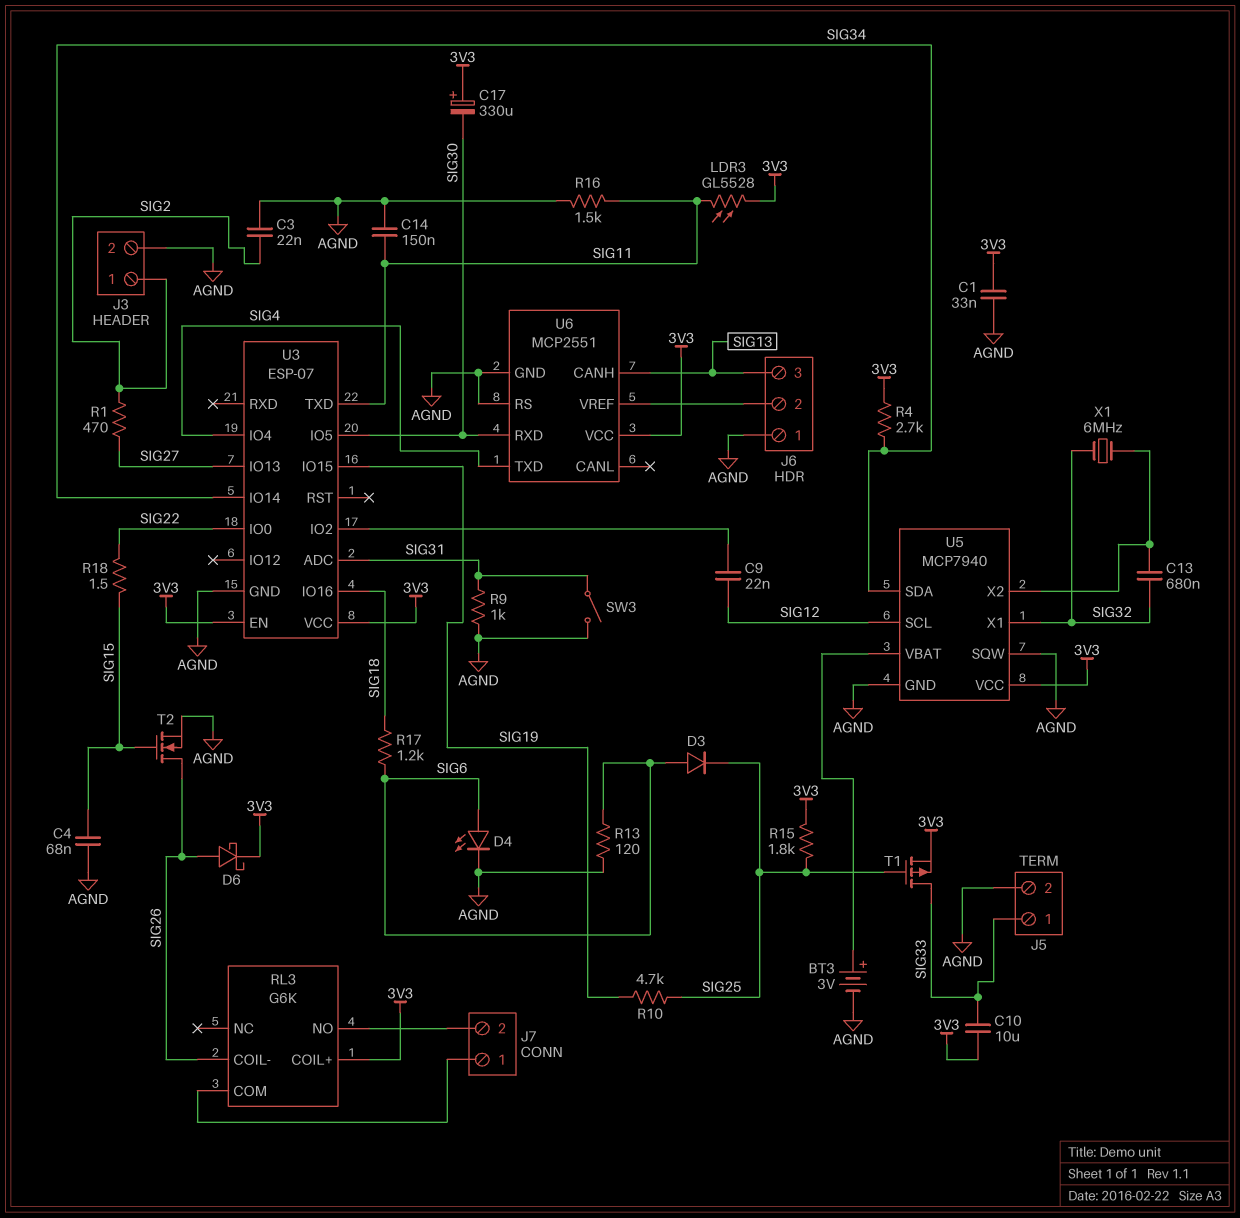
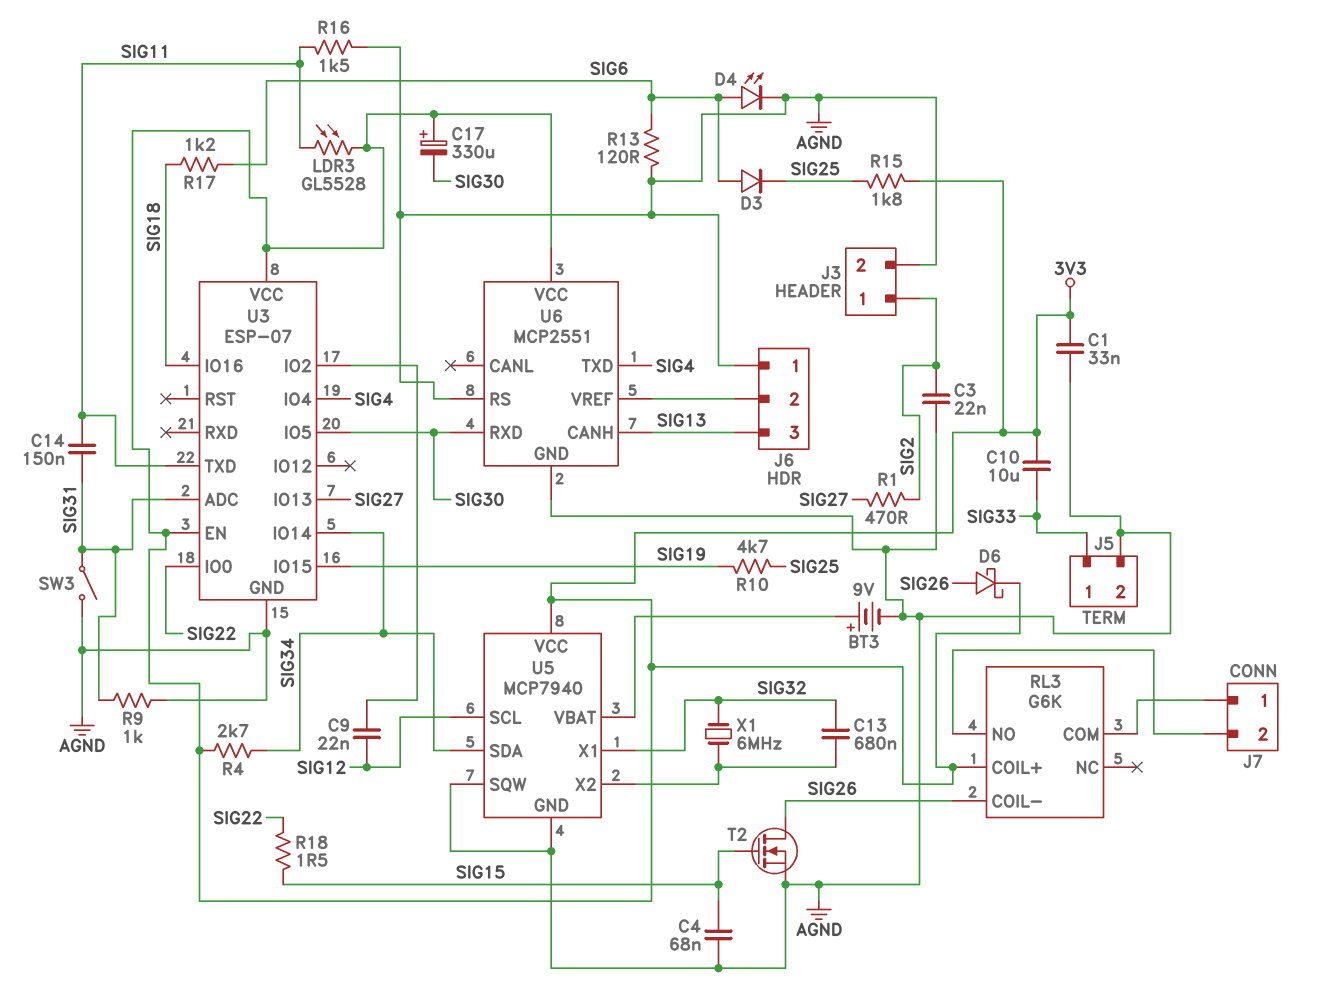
BT3: 3V (plus U5/VBAT, minus AGND) -> 9V (plus U5/VBAT, minus AGND)
C14: 150nF (AGND, SIG11) -> 150nF (SIG11, SIG31)
T1: PMOS (G SIG25, D SIG33, S 3V3) -> none

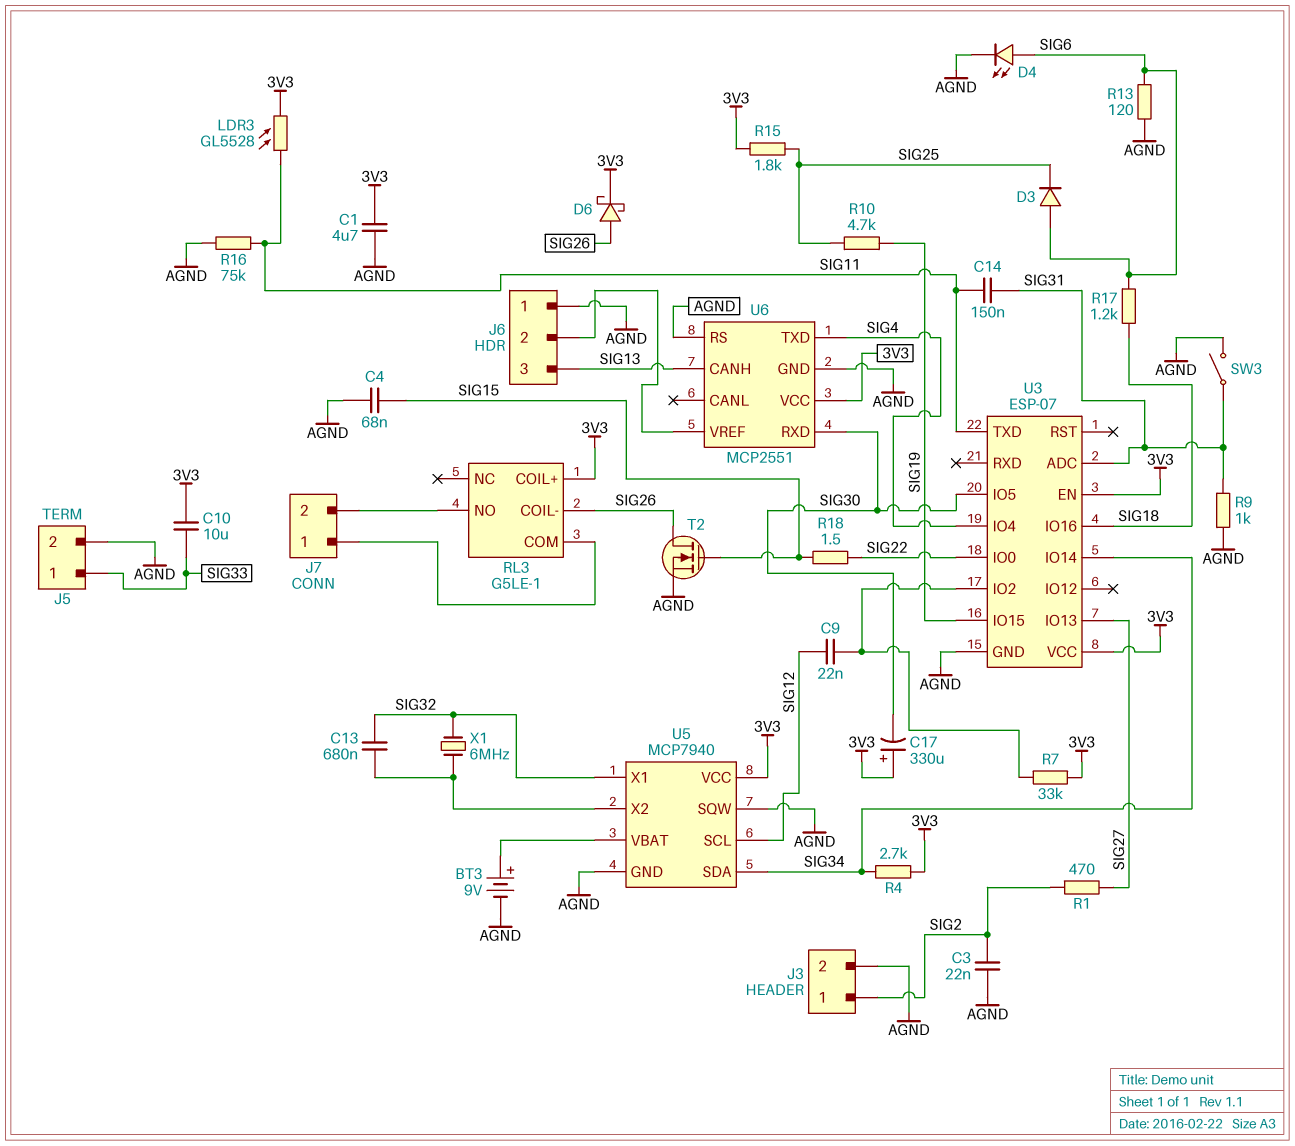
C1: 33nF (3V3, AGND) -> 4.7uF (3V3, AGND)
R7: none -> 33k (3V3, U3/IO2)
R16: 1.5k (AGND, SIG11) -> 75k (AGND, SIG11)
RL3: G6K -> G5LE-1

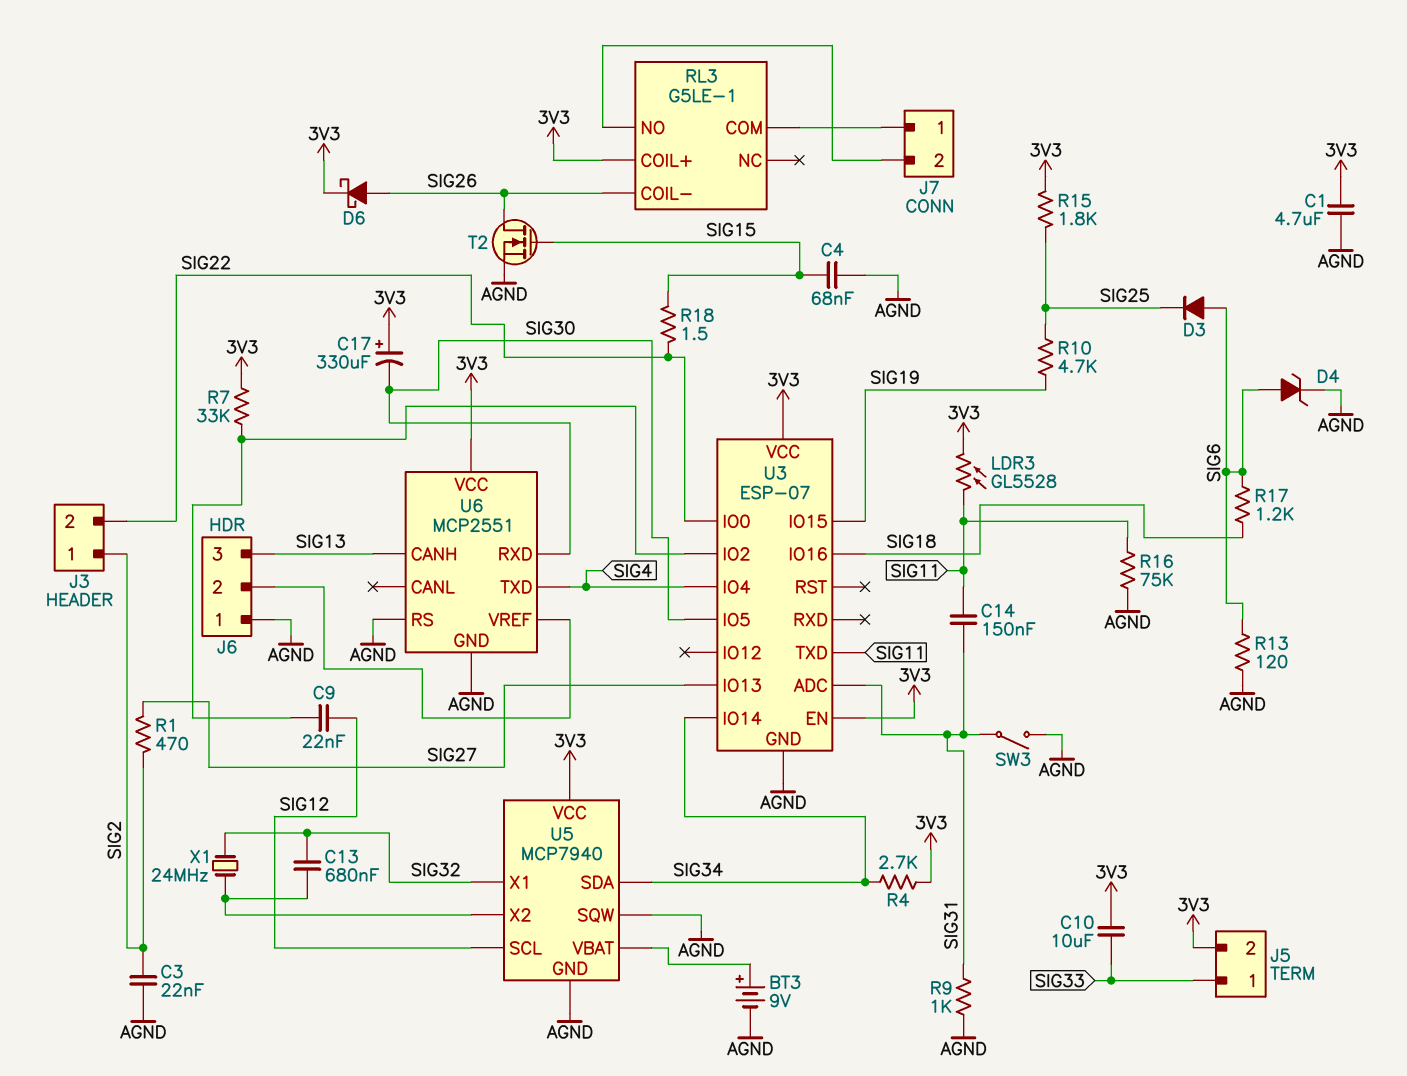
D4: LED (A SIG6, K AGND) -> zener (A SIG6, K AGND)
J3 pin 2: AGND -> SIG22
J5 pin 2: AGND -> 3V3
X1: 6MHz (SIG32, U5/X2) -> 24MHz (SIG32, U5/X2)

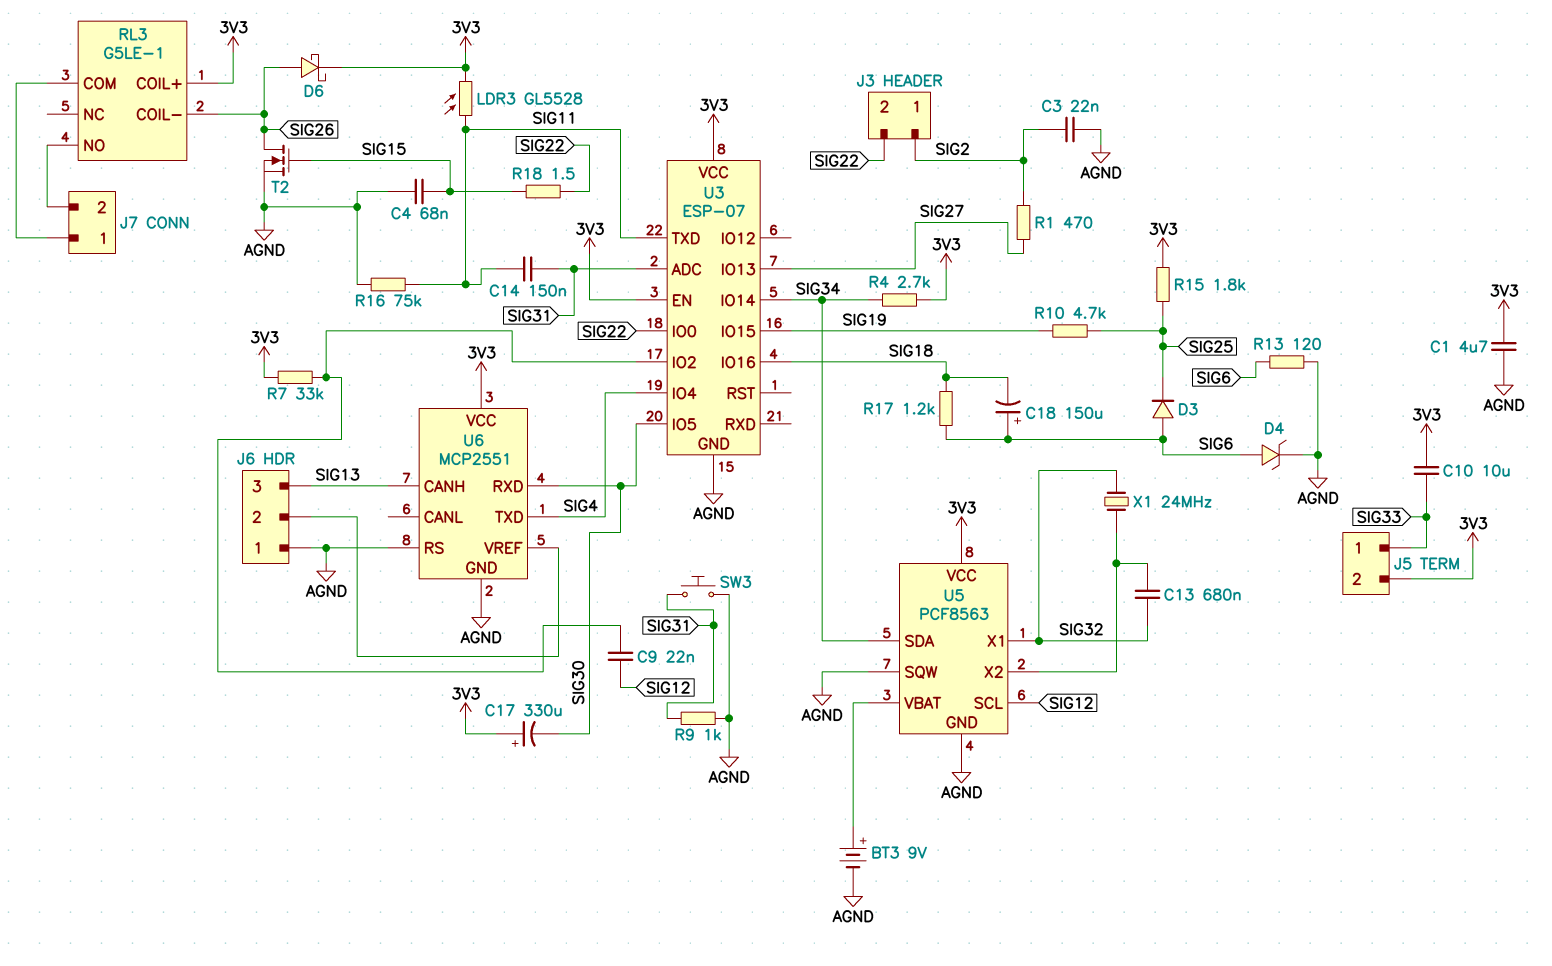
C18: none -> 150uF (plus SIG6, minus SIG18)
SW3: switch (AGND, SIG31) -> button (AGND, SIG31)
U5: MCP7940 -> PCF8563

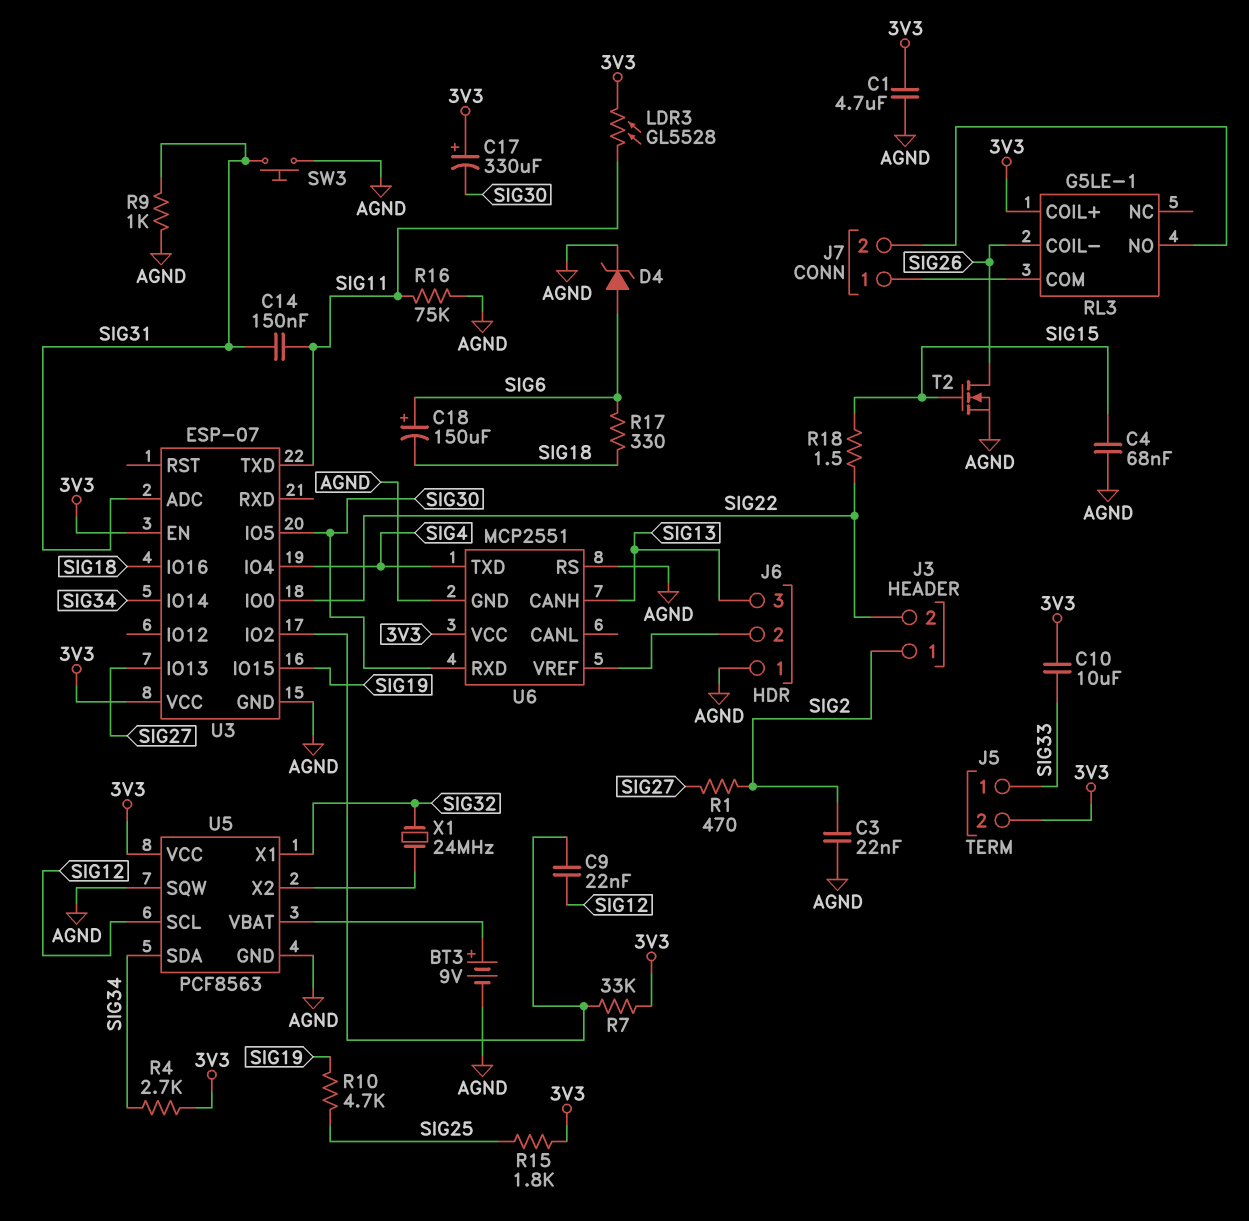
C13: 680nF (SIG32, U5/X2) -> none
D3: diode (A SIG6, K SIG25) -> none
D6: schottky (A SIG26, K 3V3) -> none
R13: 120 (AGND, SIG6) -> none
R17: 1.2k (SIG6, SIG18) -> 330 (SIG6, SIG18)

